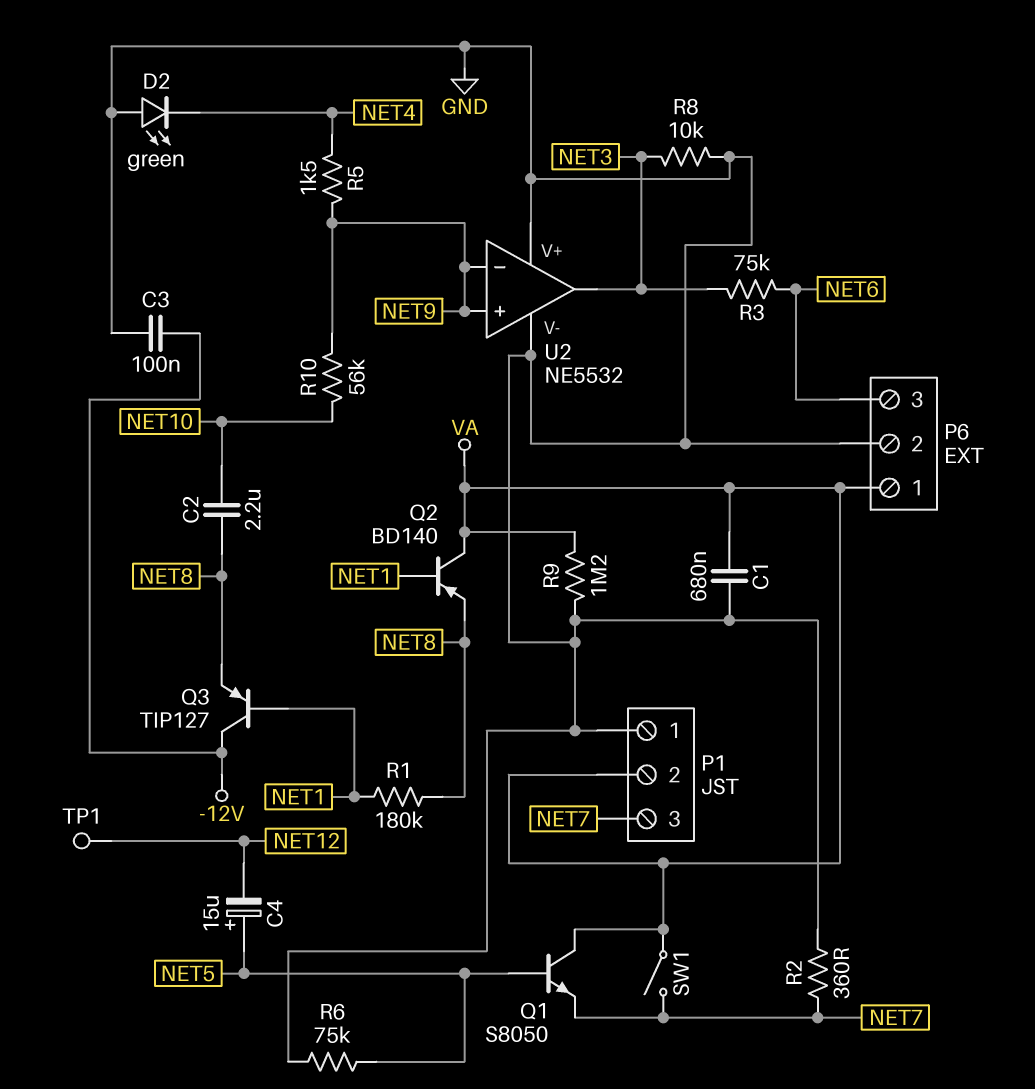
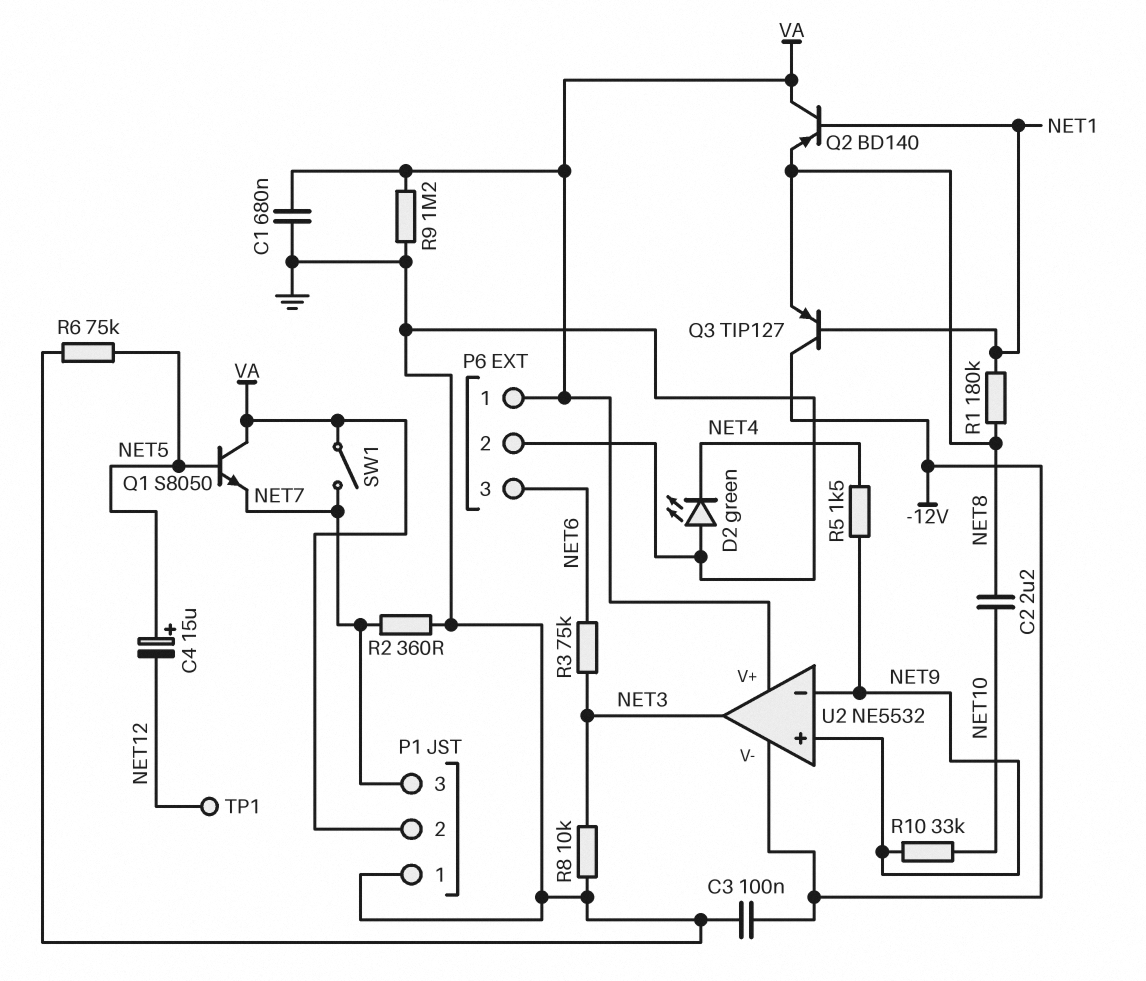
R10: 56k (NET9, NET10) -> 33k (NET9, NET10)
U2 pin V+: GND -> VA
U2 pin V-: GND -> -12V

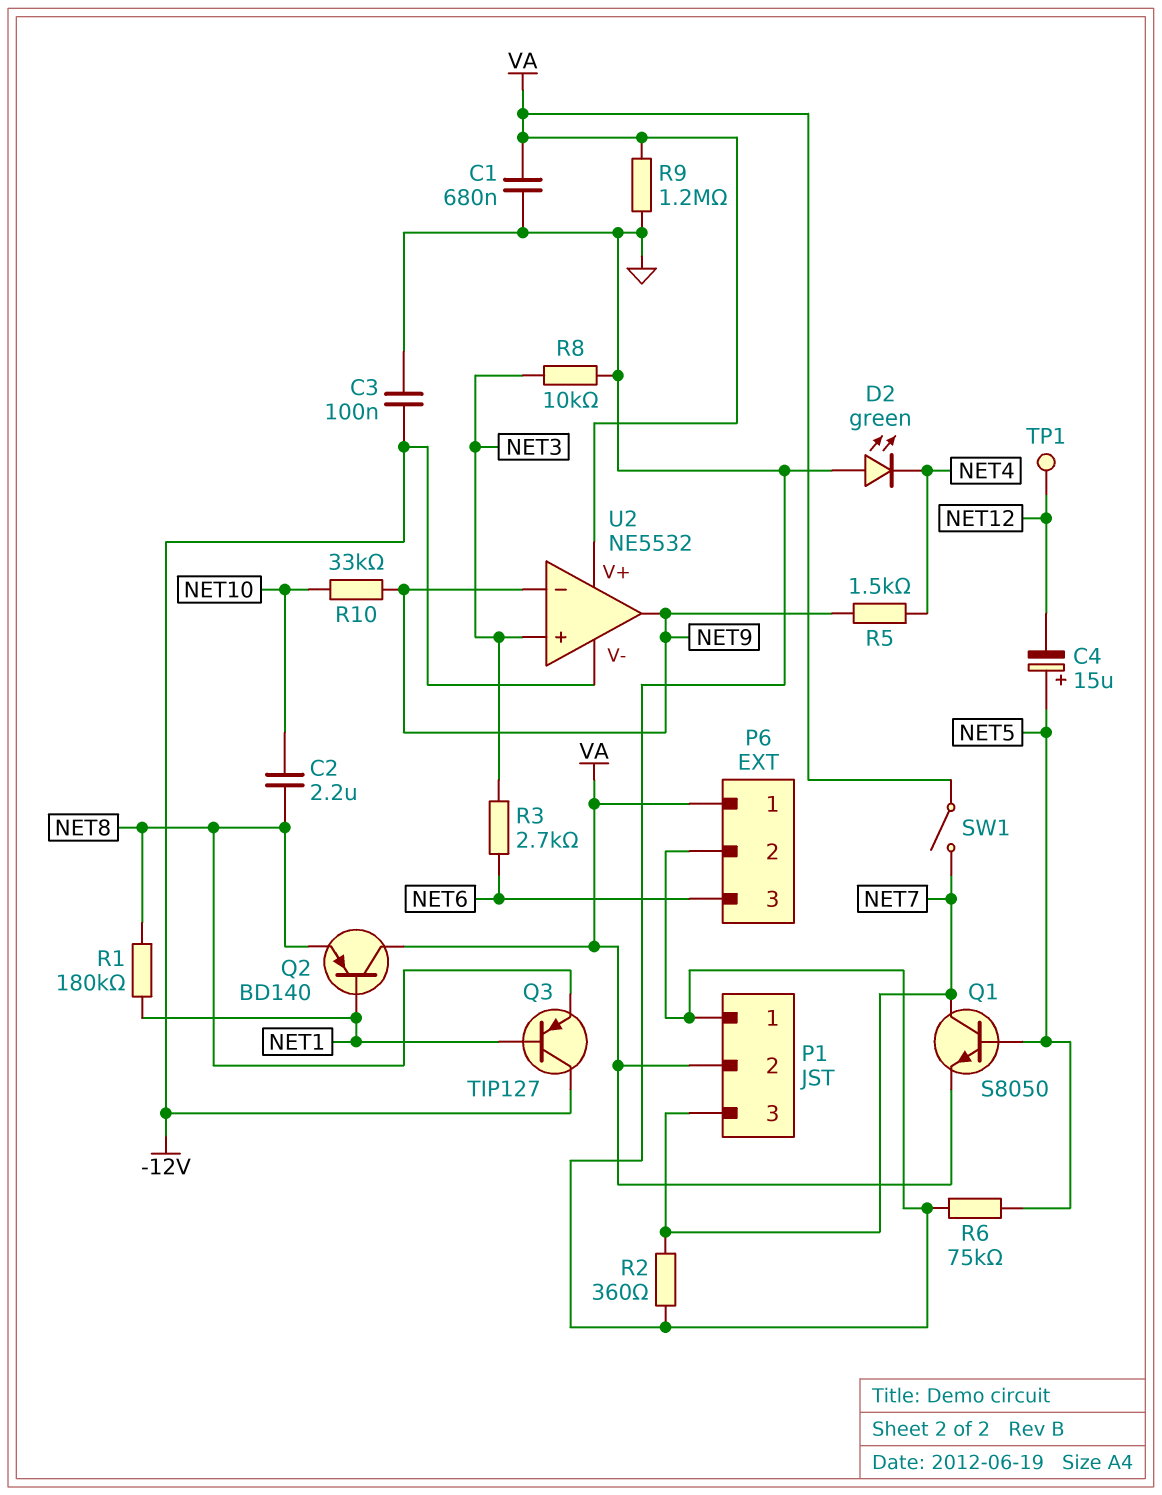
Q1: NPN S8050 (B NET5, C VA, E NET7) -> NPN S8050 (B NET5, C NET7, E VA)
R3: 75k (NET3, NET6) -> 2.7k (NET3, NET6)
U2 pin in+: NET9 -> NET3
U2 pin out: NET3 -> NET9

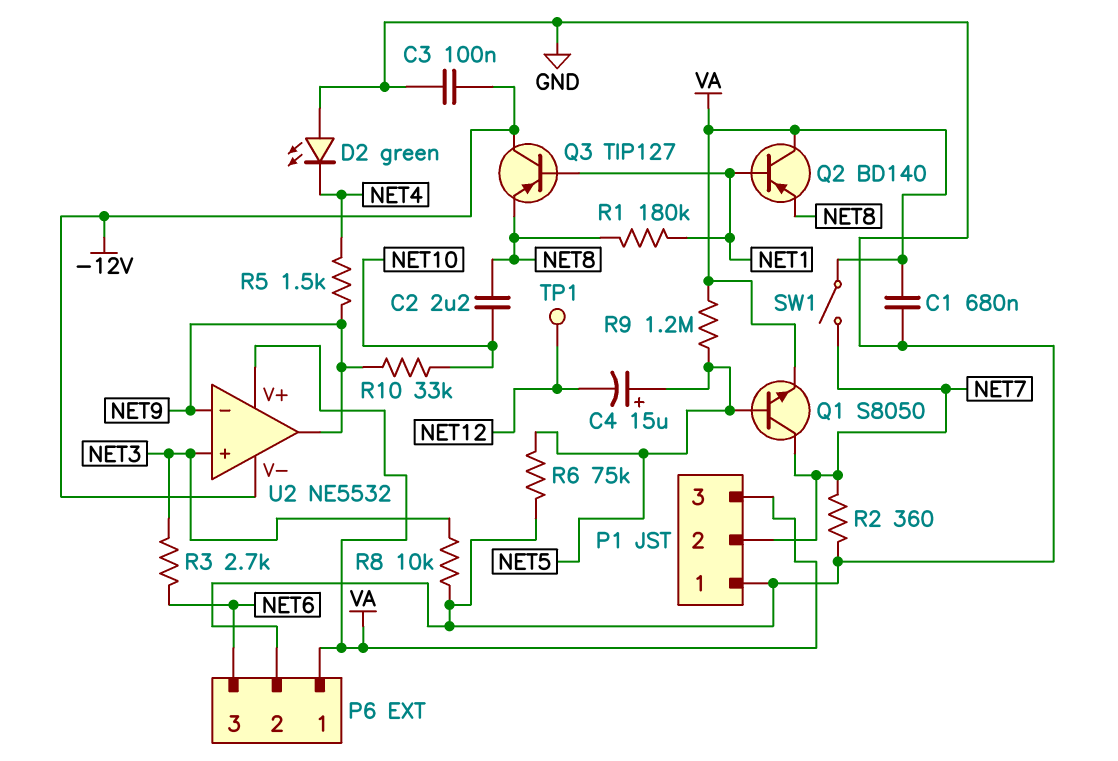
P1 pin 2: VA -> NET7
P1 pin 3: NET7 -> VA
R9: 1.2M (GND, VA) -> 1.2M (NET5, VA)

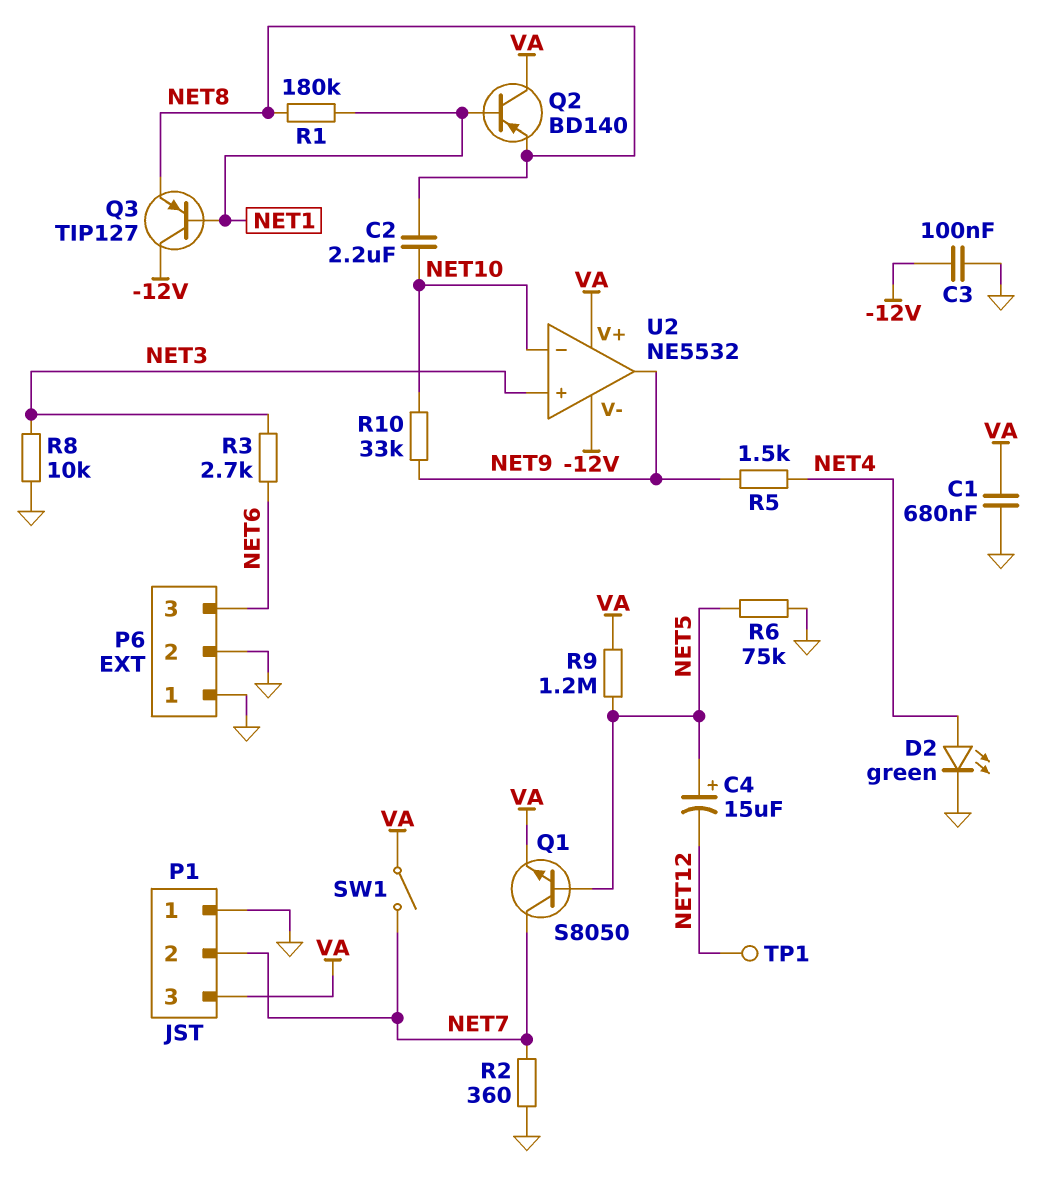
D2: LED green (A GND, K NET4) -> LED green (A NET4, K GND)
P6 pin 1: VA -> GND
U2 pin in-: NET9 -> NET10

